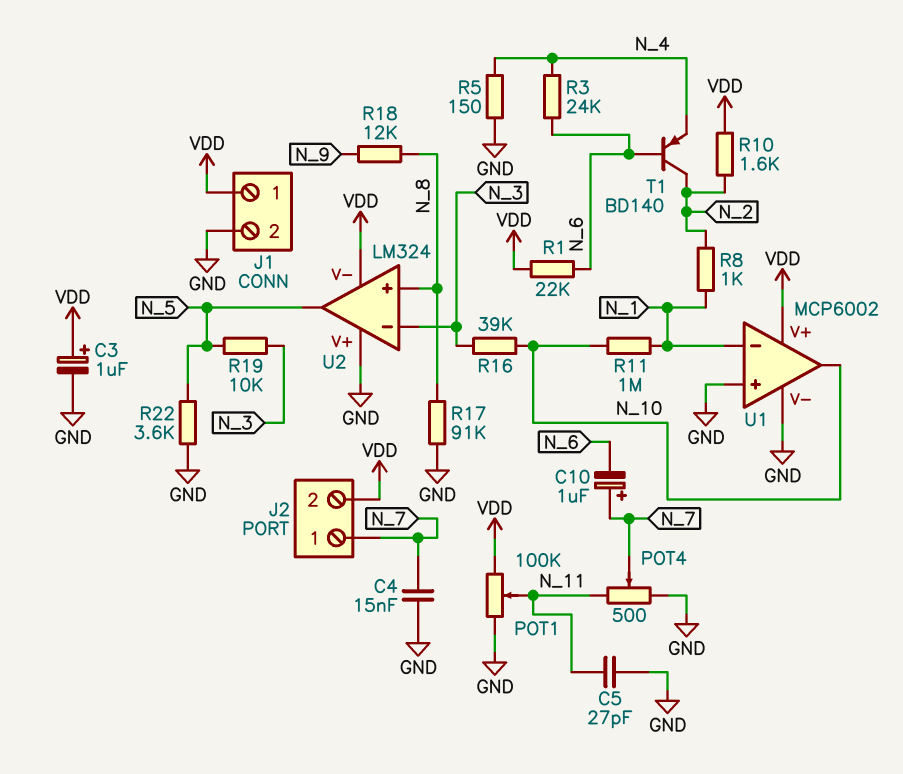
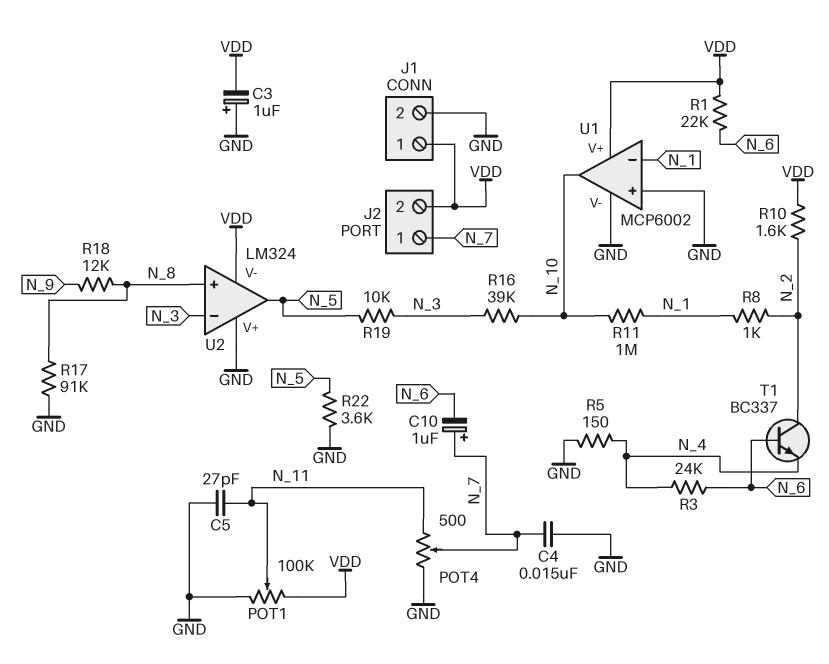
C3: 1uF (plus VDD, minus GND) -> 1uF (plus GND, minus VDD)
T1: PNP BD140 (B N_6, C N_2, E N_4) -> NPN BC337 (B N_6, C N_2, E N_4)

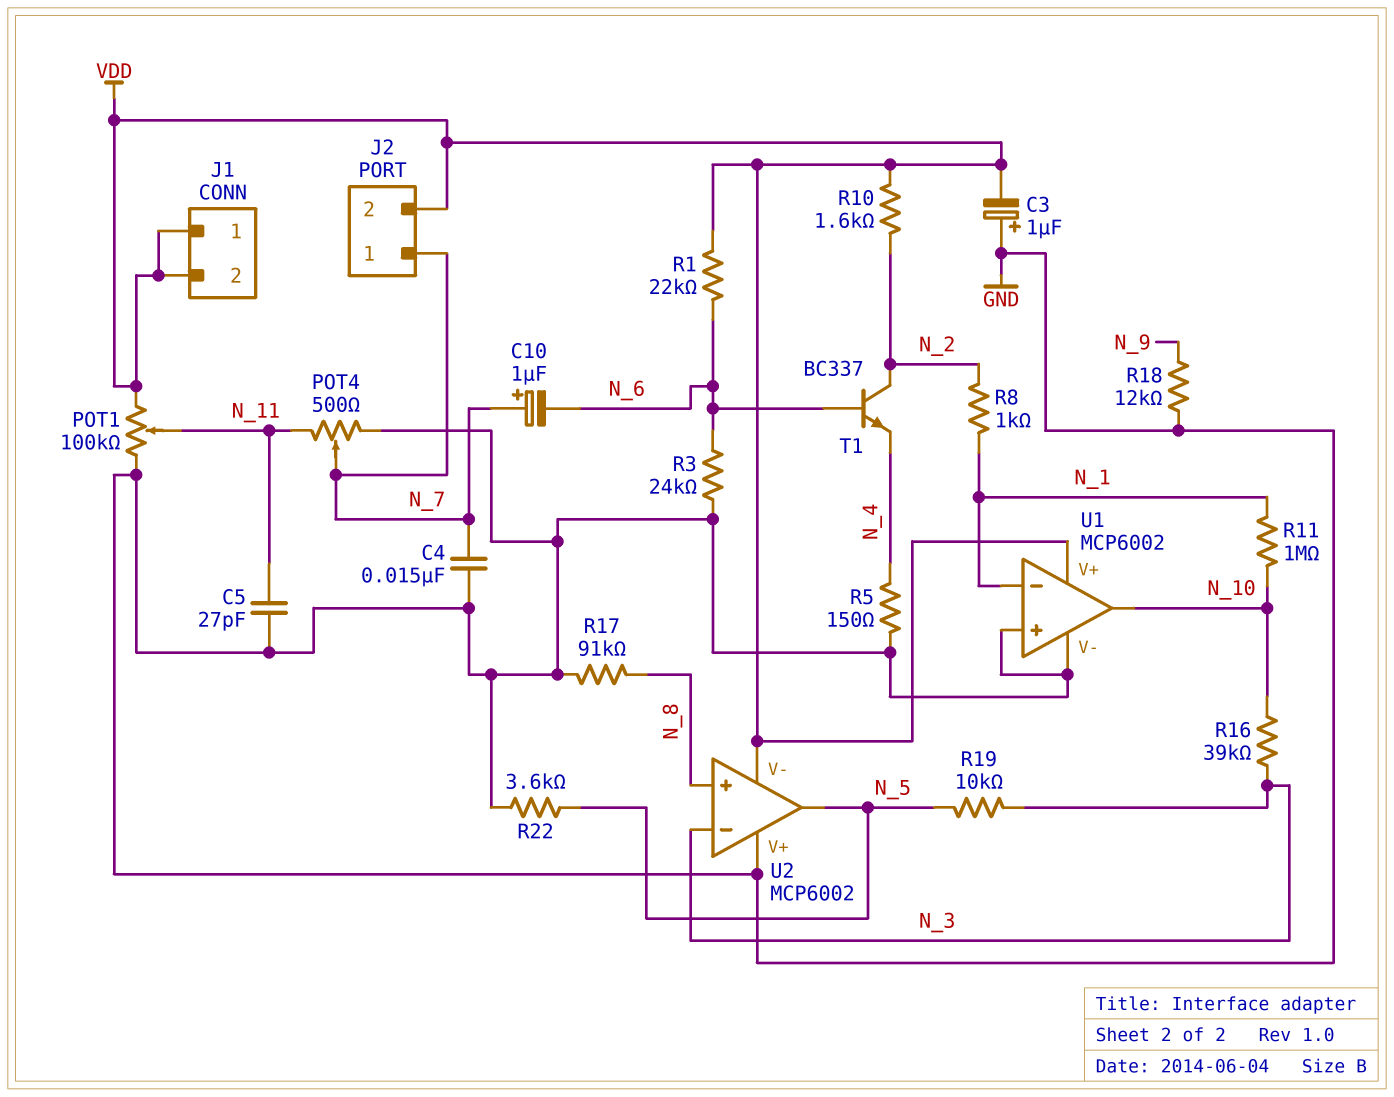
J1 pin 2: GND -> VDD
R3: 24k (N_4, N_6) -> 24k (GND, N_6)
R18: 12k (N_8, N_9) -> 12k (GND, N_9)
U2: LM324 -> MCP6002

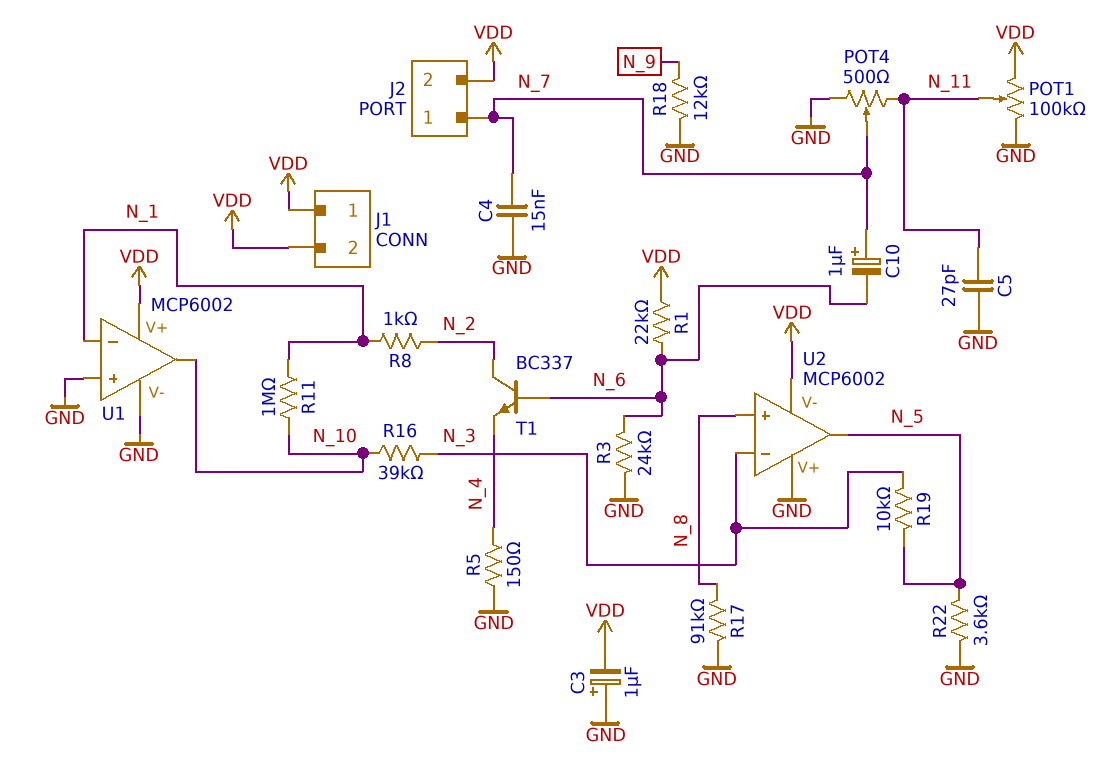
R10: 1.6k (N_2, VDD) -> none

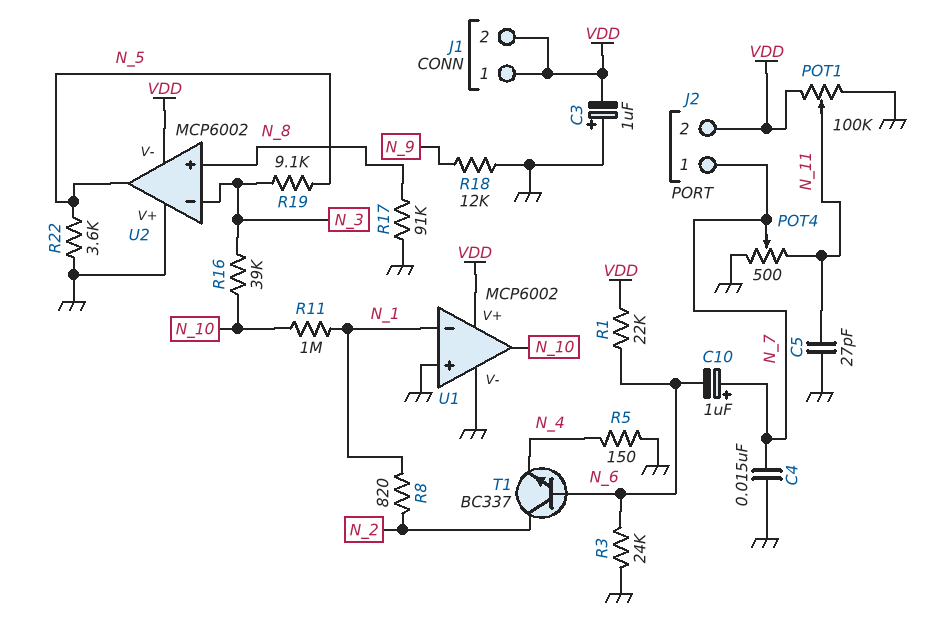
R8: 1k (N_1, N_2) -> 820 (N_1, N_2)
R19: 10k (N_3, N_5) -> 9.1k (N_3, N_5)

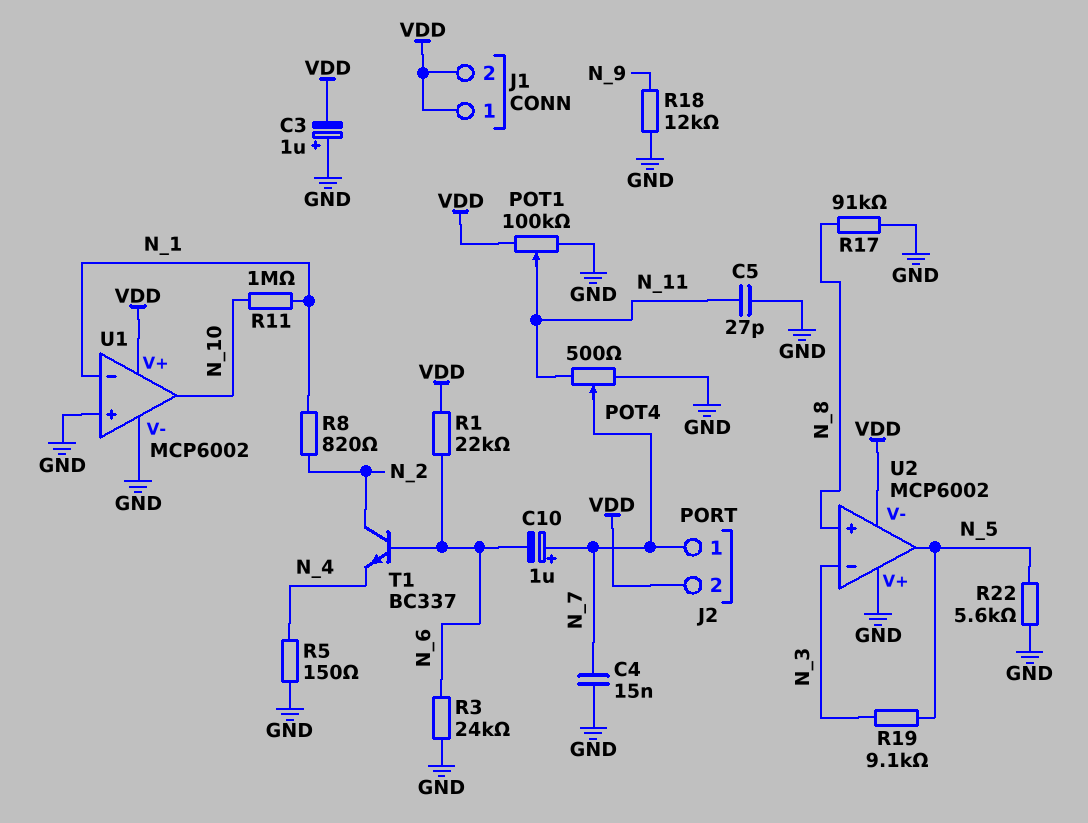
R16: 39k (N_3, N_10) -> none
R22: 3.6k (GND, N_5) -> 5.6k (GND, N_5)

